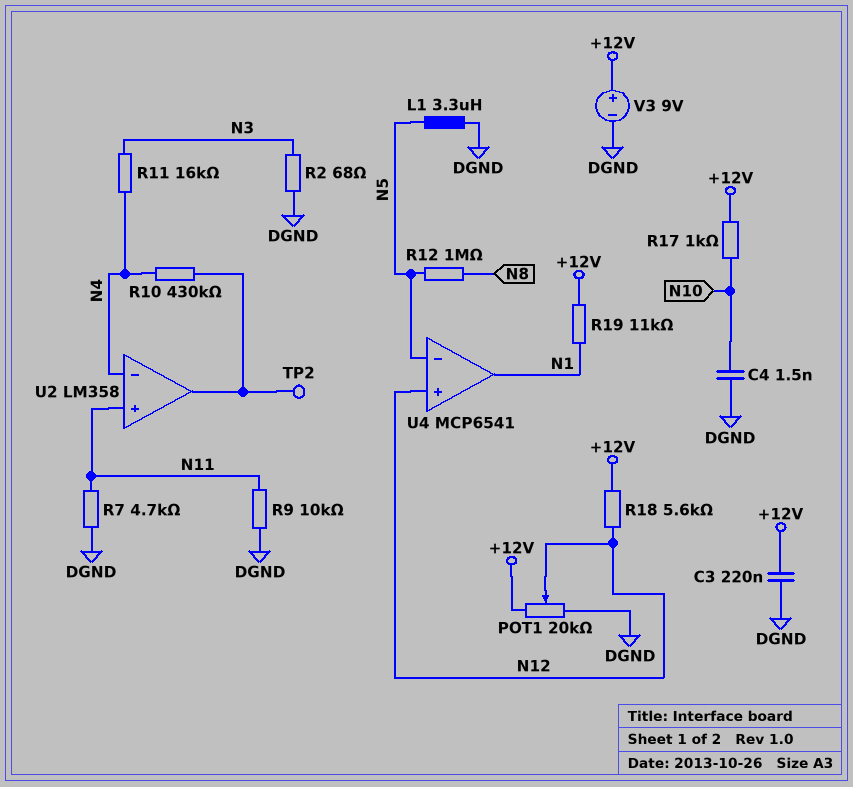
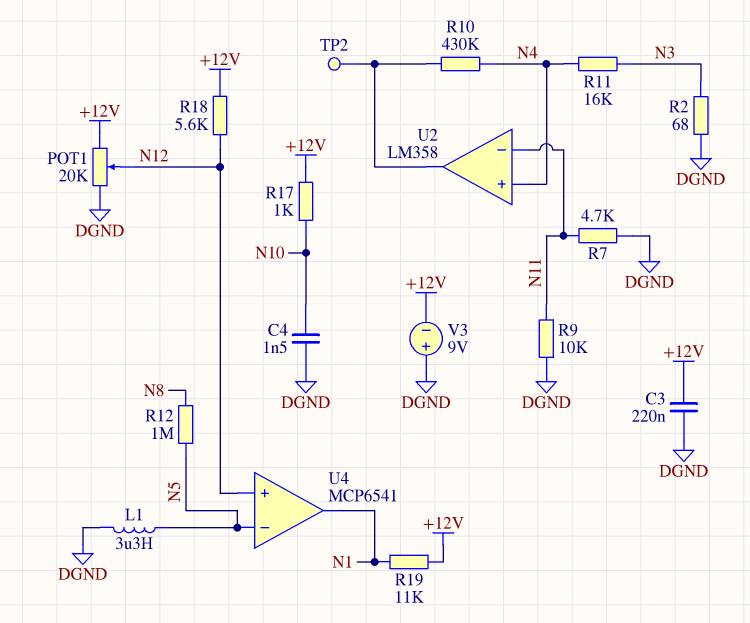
U2 pin in+: N11 -> N4
U2 pin in-: N4 -> N11
V3: 9V (plus +12V, minus DGND) -> 9V (plus DGND, minus +12V)

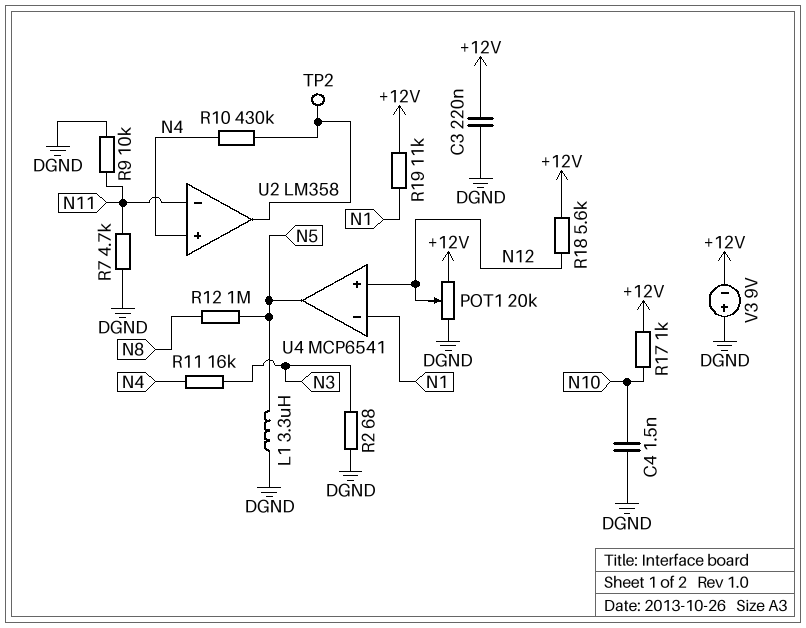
U4 pin in-: N5 -> N1
U4 pin out: N1 -> N5

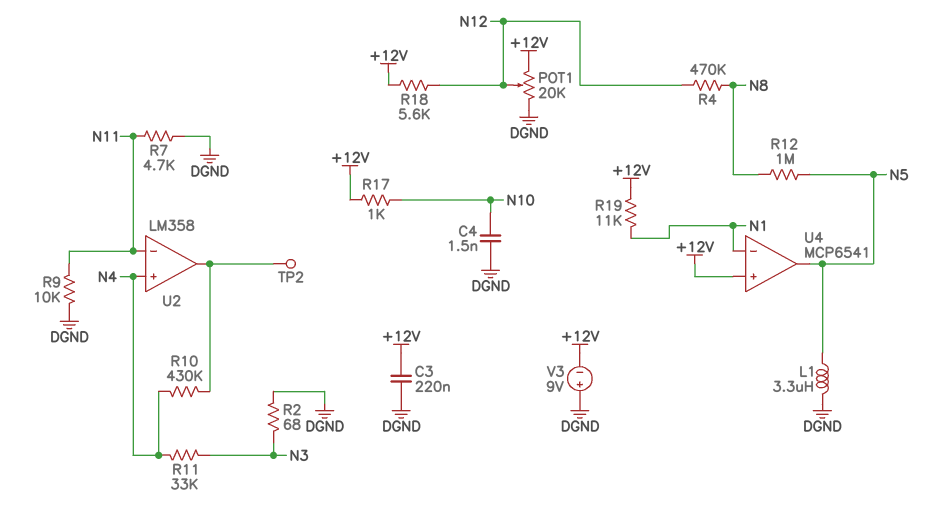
R4: none -> 470k (N8, N12)
R11: 16k (N3, N4) -> 33k (N3, N4)
U4 pin in+: N12 -> +12V

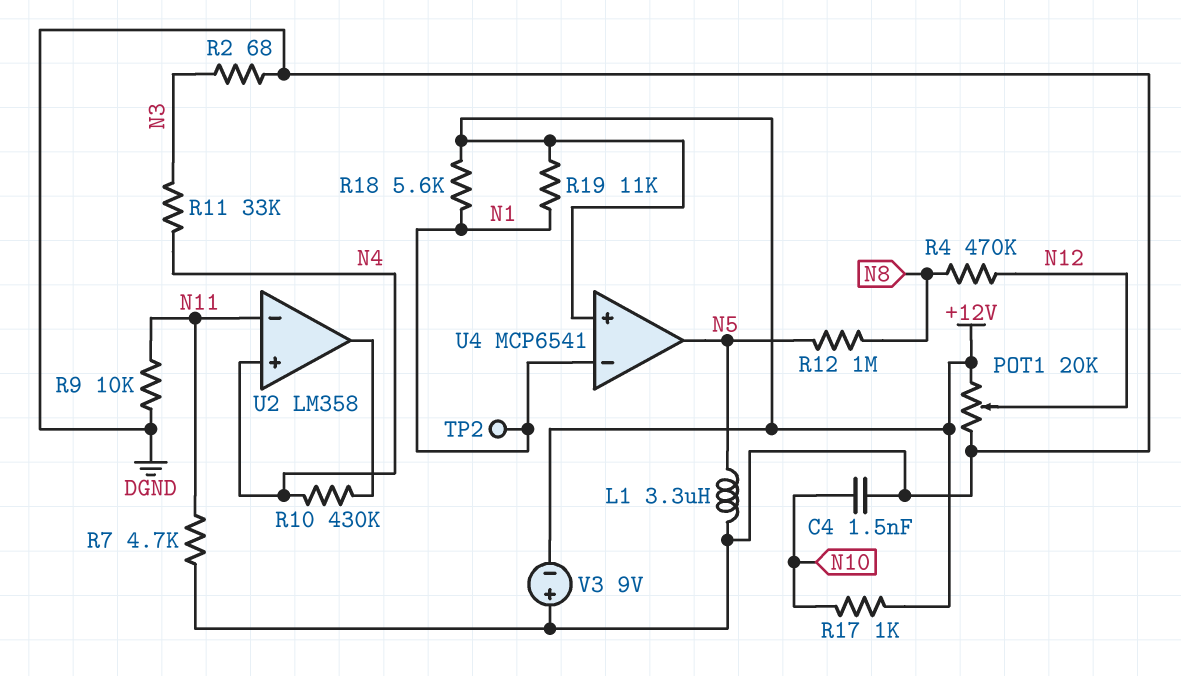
C3: 220nF (+12V, DGND) -> none
R18: 5.6k (+12V, N12) -> 5.6k (+12V, N1)
TP2: test point (U2/out) -> test point (N1)

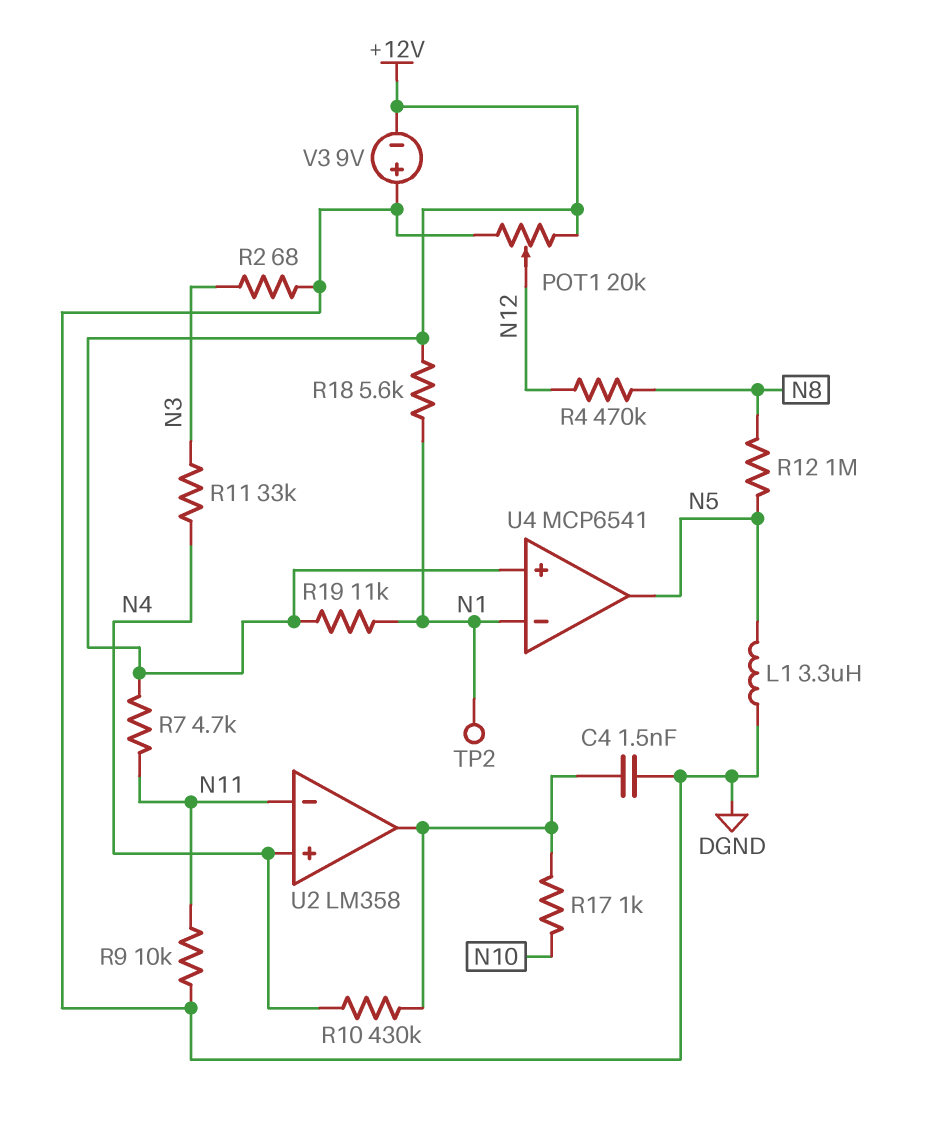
C4: 1.5nF (DGND, N10) -> 1.5nF (DGND, U2/out)
R7: 4.7k (DGND, N11) -> 4.7k (+12V, N11)
R17: 1k (+12V, N10) -> 1k (N10, U2/out)

